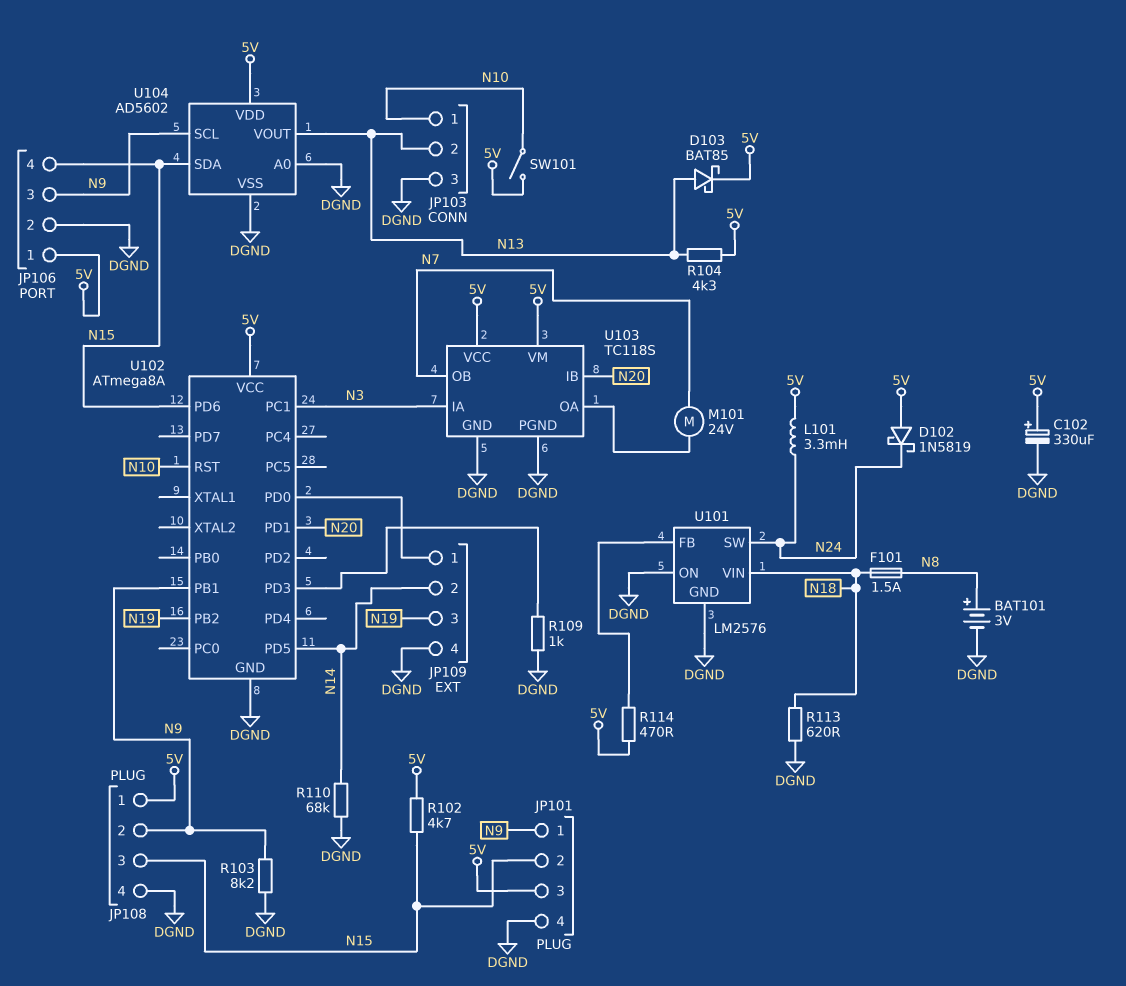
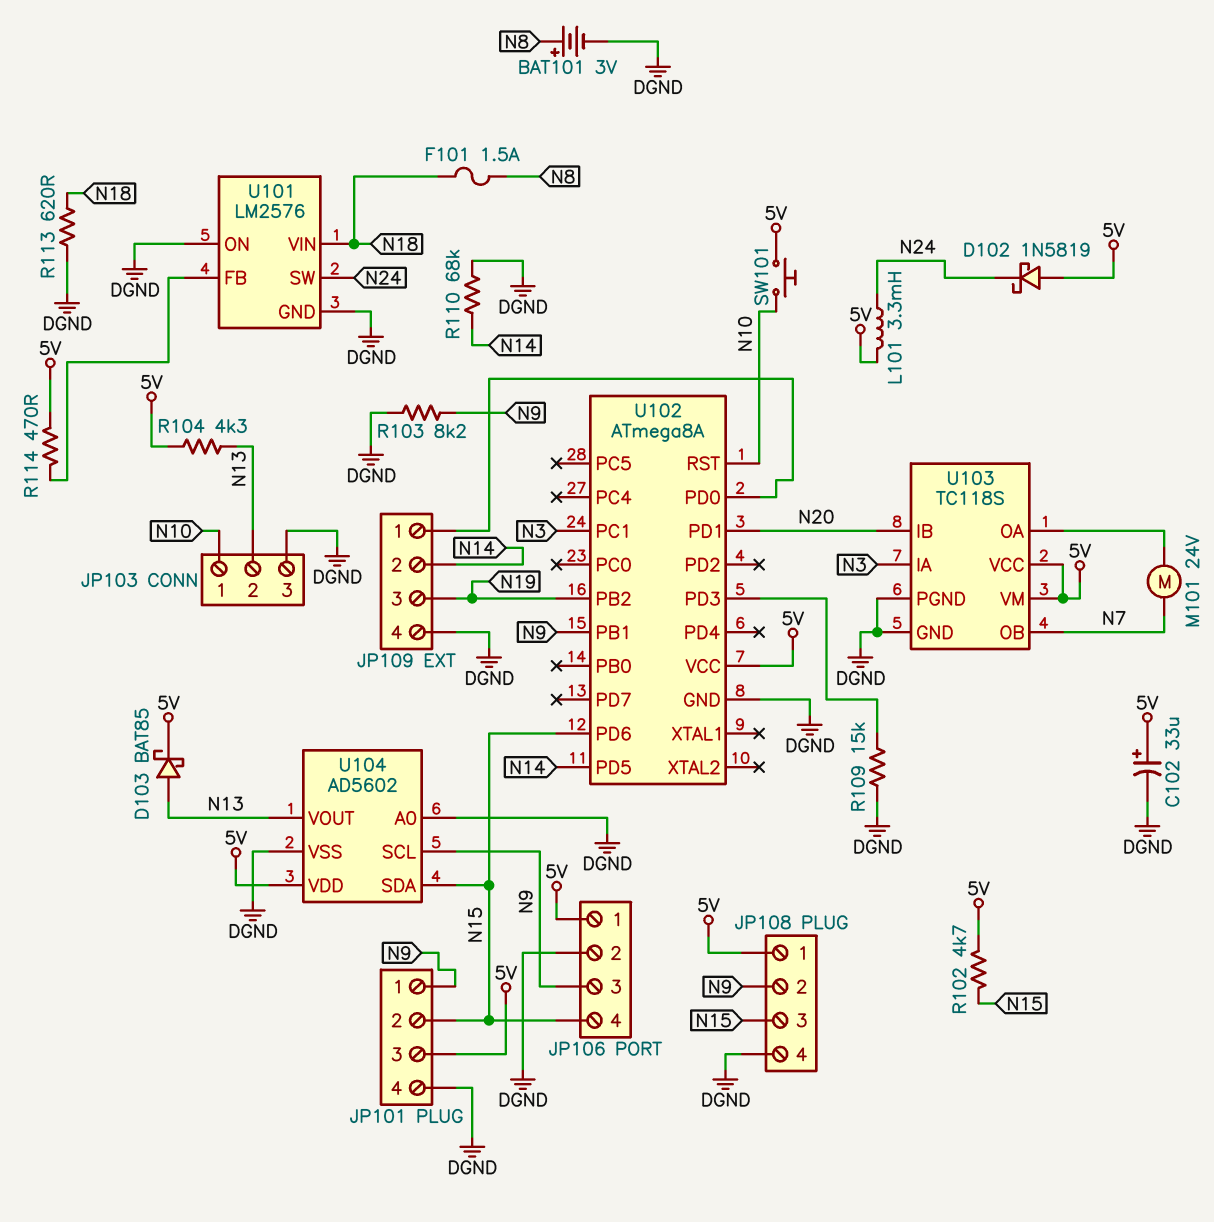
C102: 330uF (plus 5V, minus DGND) -> 33uF (plus 5V, minus DGND)
R109: 1k (DGND, U102/PD3) -> 15k (DGND, U102/PD3)
SW101: switch (5V, N10) -> button (5V, N10)

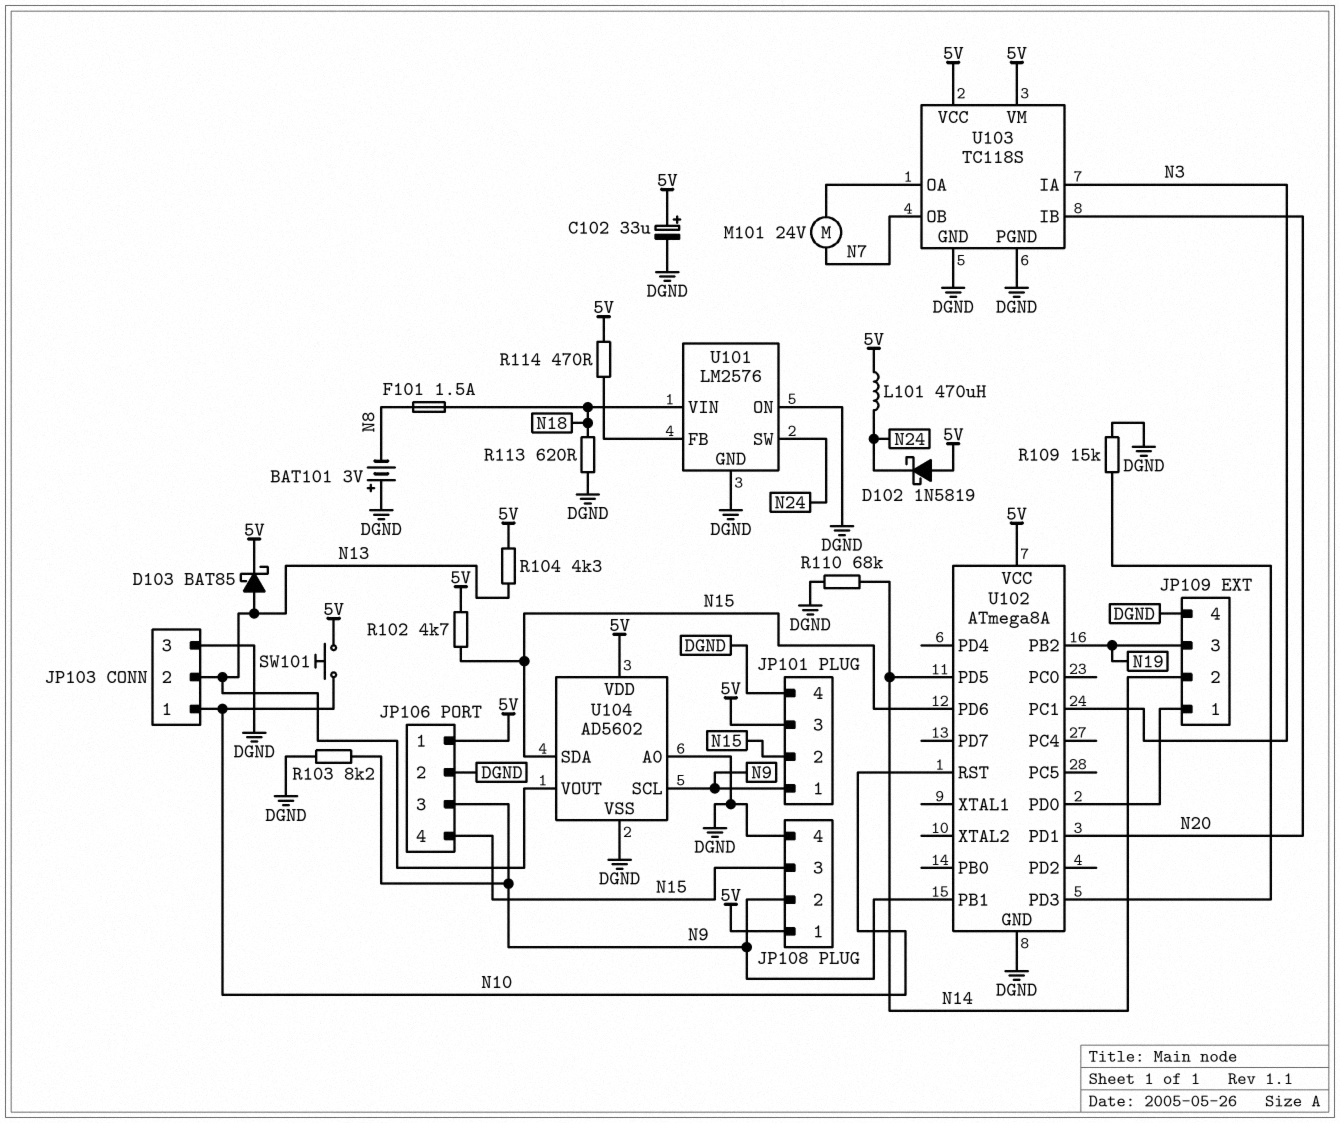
BAT101: 3V (plus N8, minus DGND) -> 3V (plus DGND, minus N8)
L101: 3.3mH (5V, N24) -> 470uH (5V, N24)

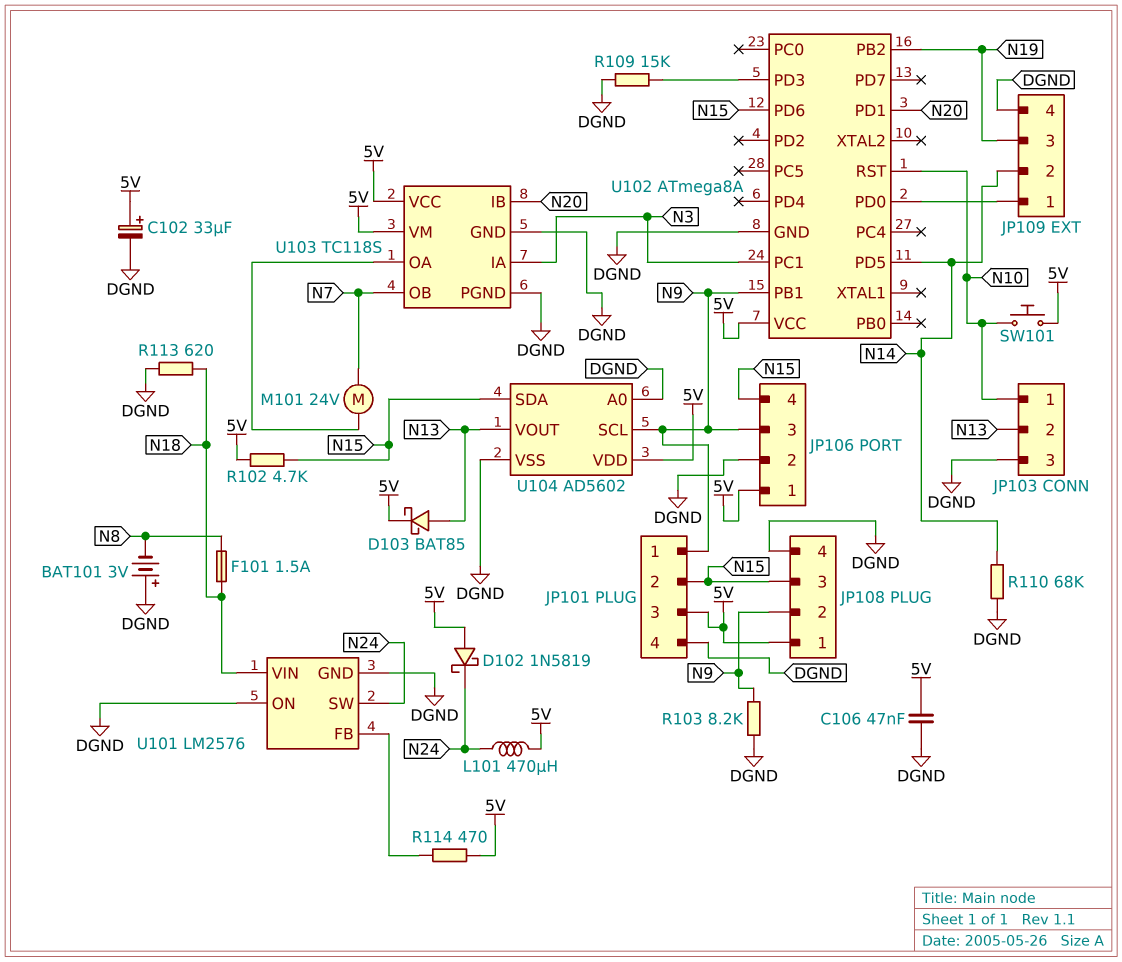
C106: none -> 47nF (5V, DGND)
R104: 4.3k (5V, N13) -> none

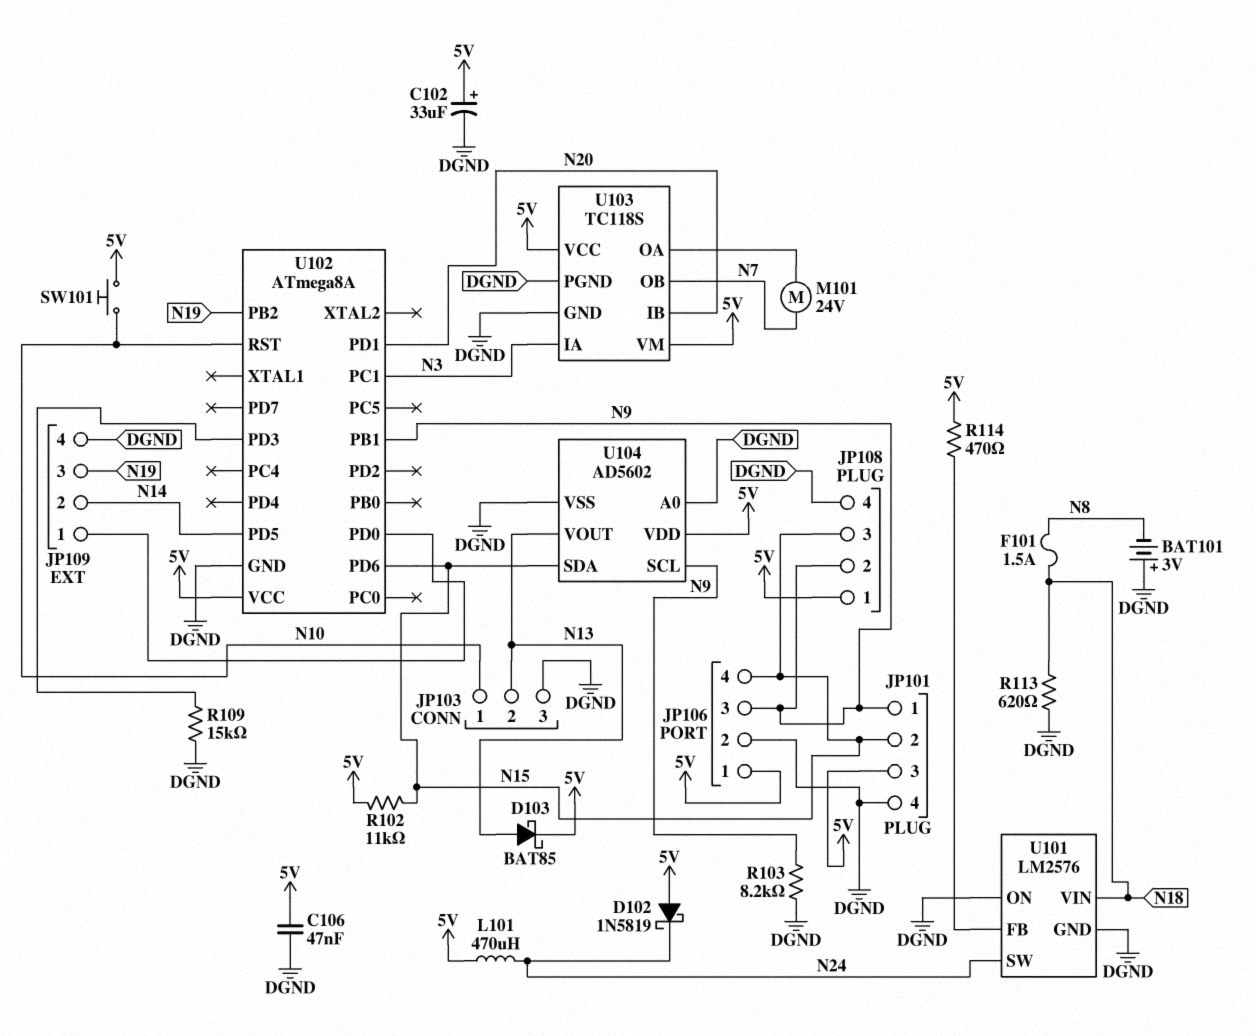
R102: 4.7k (5V, N15) -> 11k (5V, N15)
R110: 68k (DGND, N14) -> none

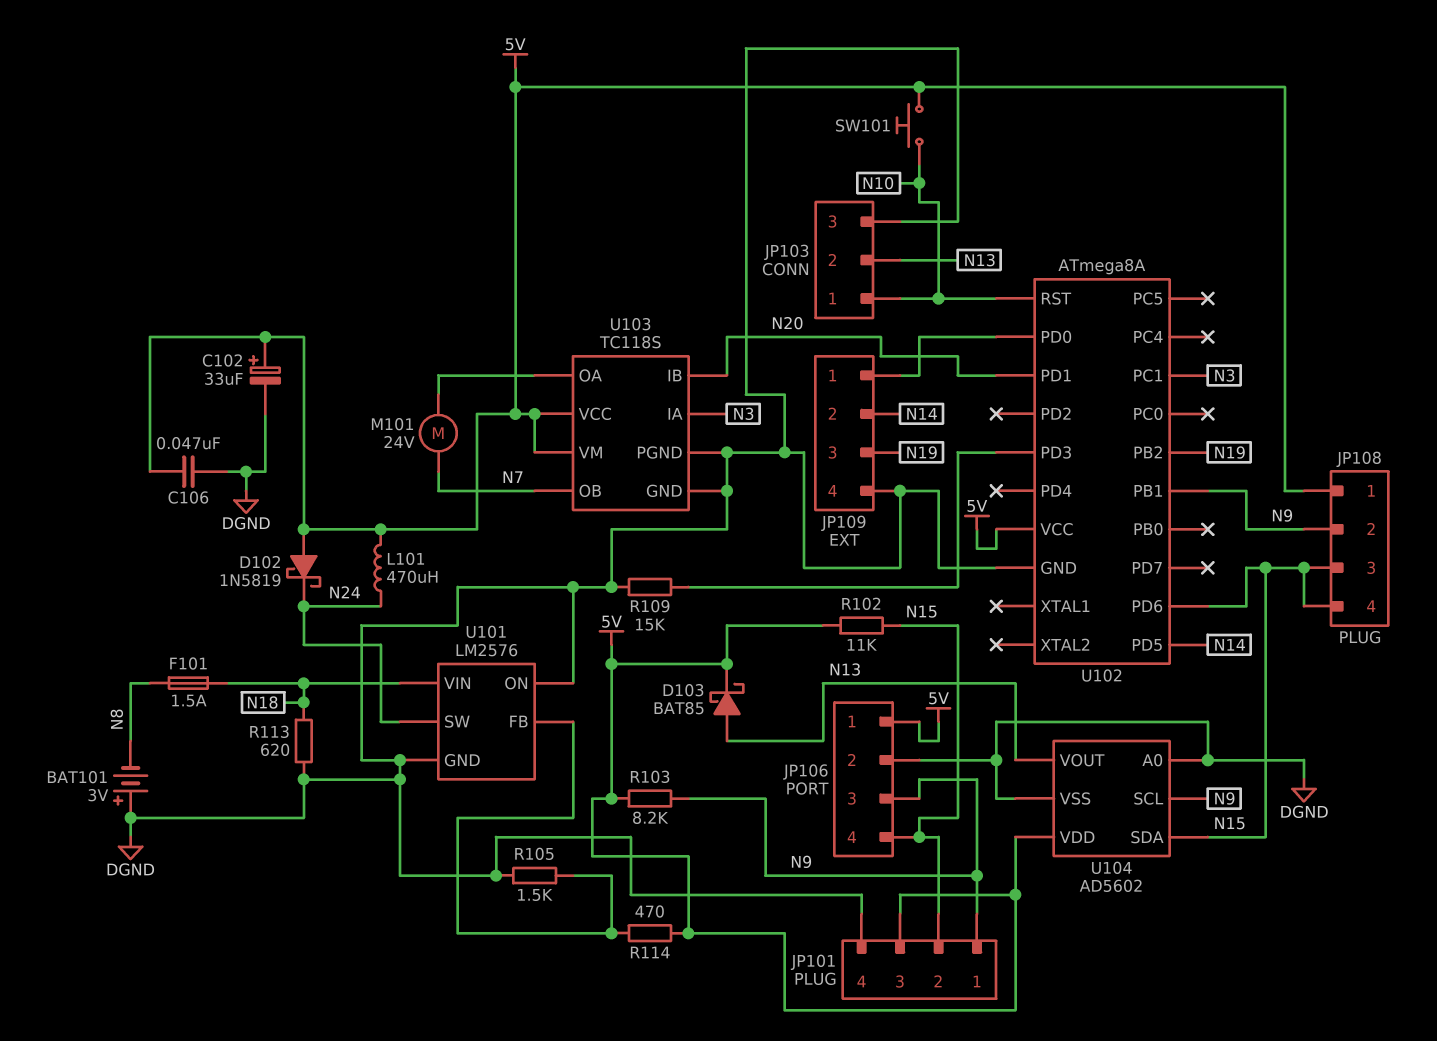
JP108 pin 4: DGND -> N15
R103: 8.2k (DGND, N9) -> 8.2k (5V, N9)
R105: none -> 1.5k (DGND, U101/FB)

